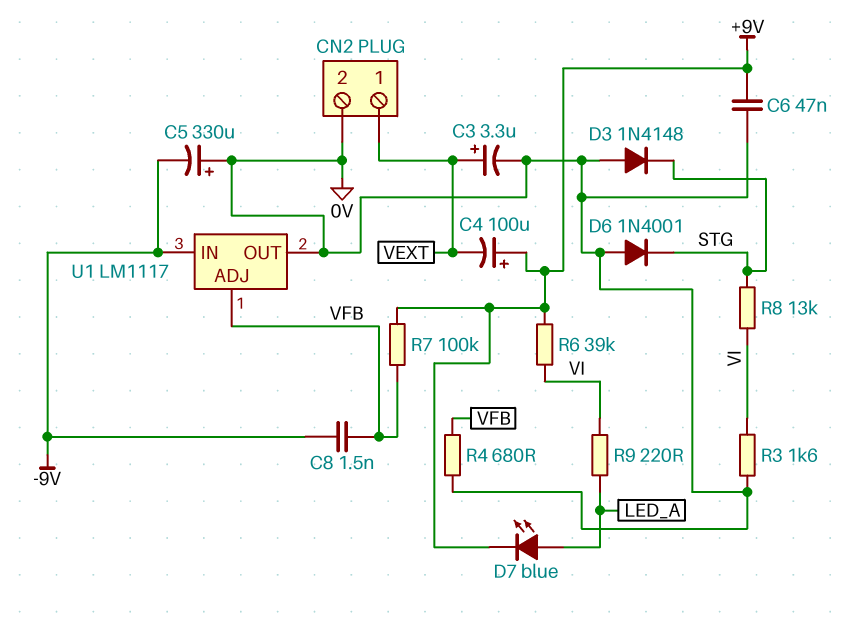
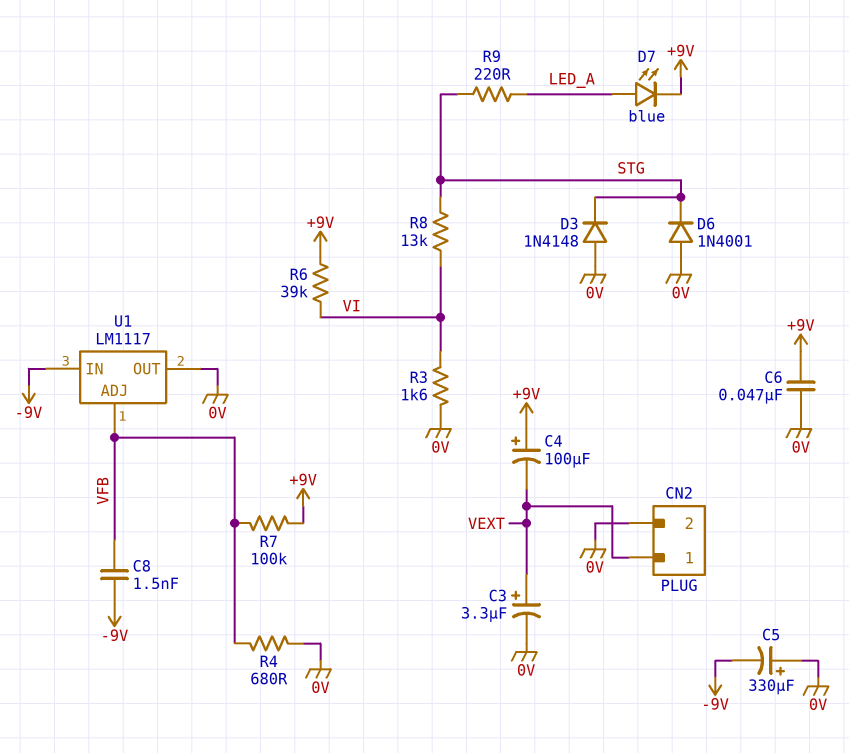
R9: 220 (LED_A, VI) -> 220 (LED_A, STG)

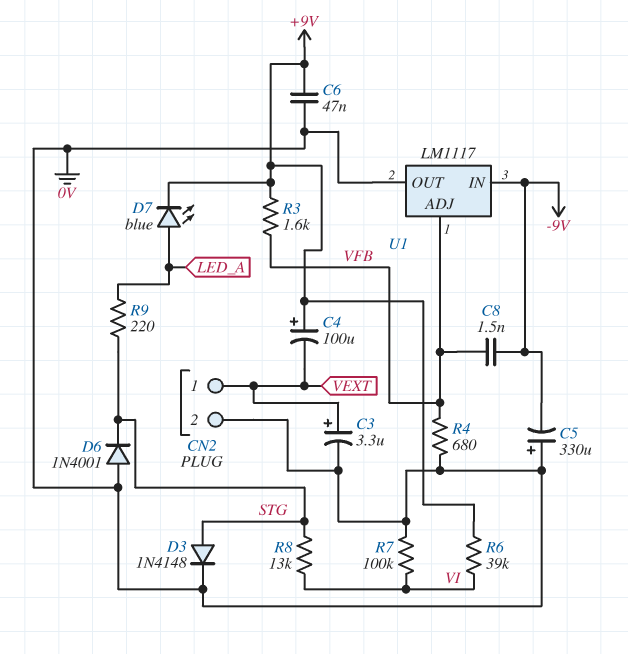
D3: diode 1N4148 (A 0V, K STG) -> diode 1N4148 (A STG, K 0V)
R3: 1.6k (0V, VI) -> 1.6k (+9V, VFB)
R7: 100k (+9V, VFB) -> 100k (0V, VI)

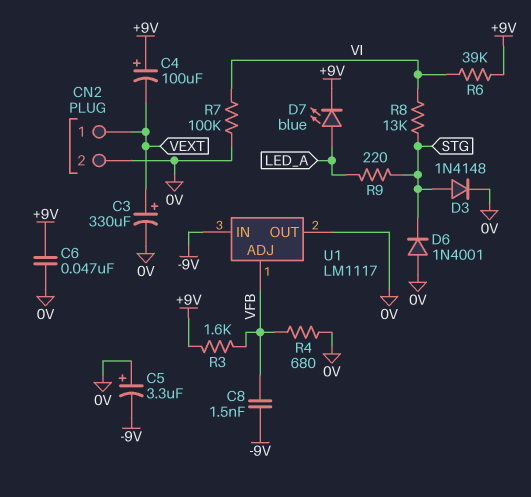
C3: 3.3uF (plus VEXT, minus 0V) -> 330uF (plus VEXT, minus 0V)
C5: 330uF (plus 0V, minus -9V) -> 3.3uF (plus 0V, minus -9V)

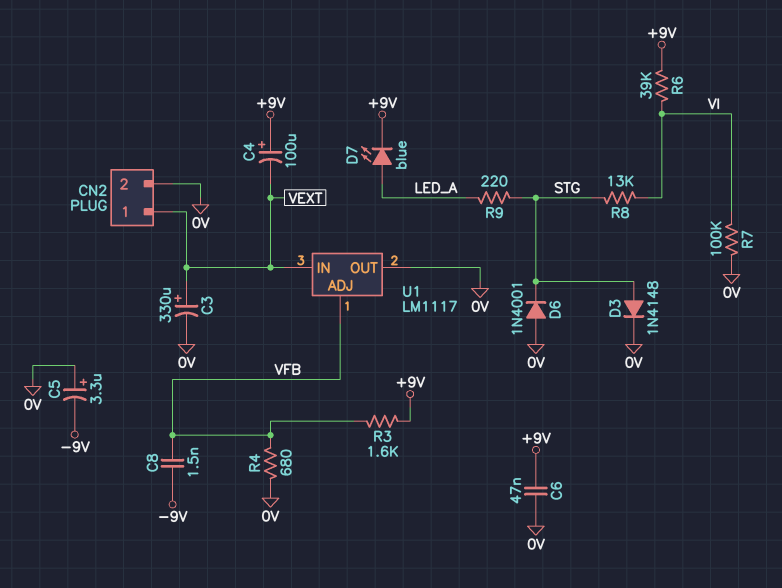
U1 pin IN: -9V -> VEXT

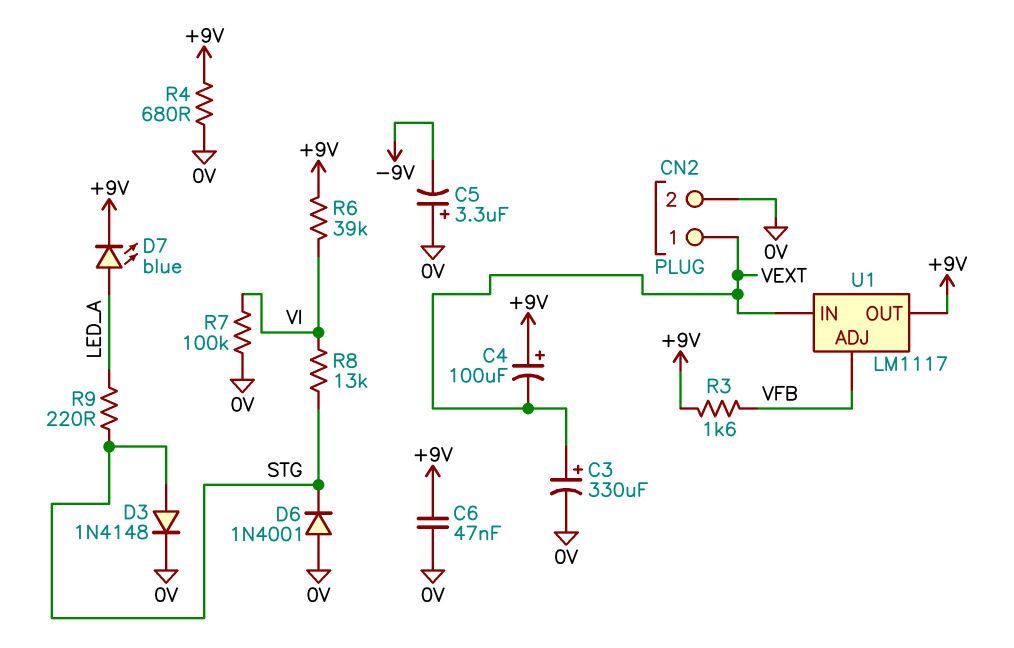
C8: 1.5nF (-9V, VFB) -> none
R4: 680 (0V, VFB) -> 680 (+9V, 0V)
U1 pin OUT: 0V -> +9V

